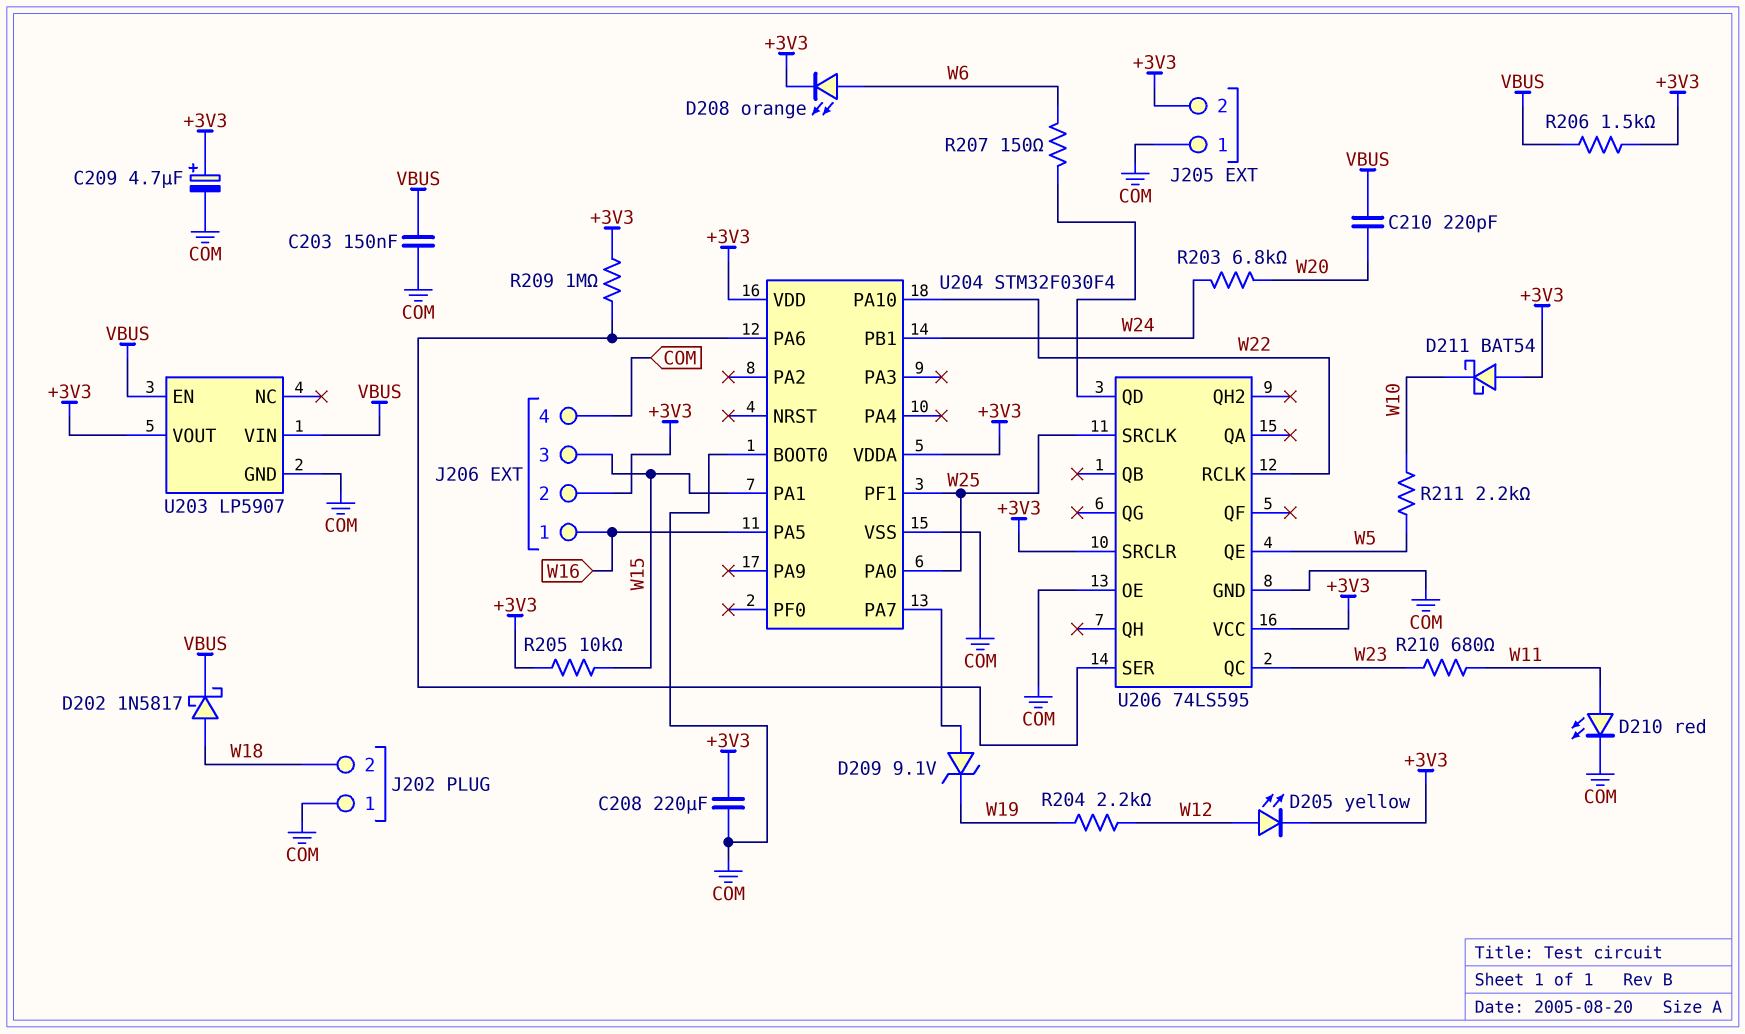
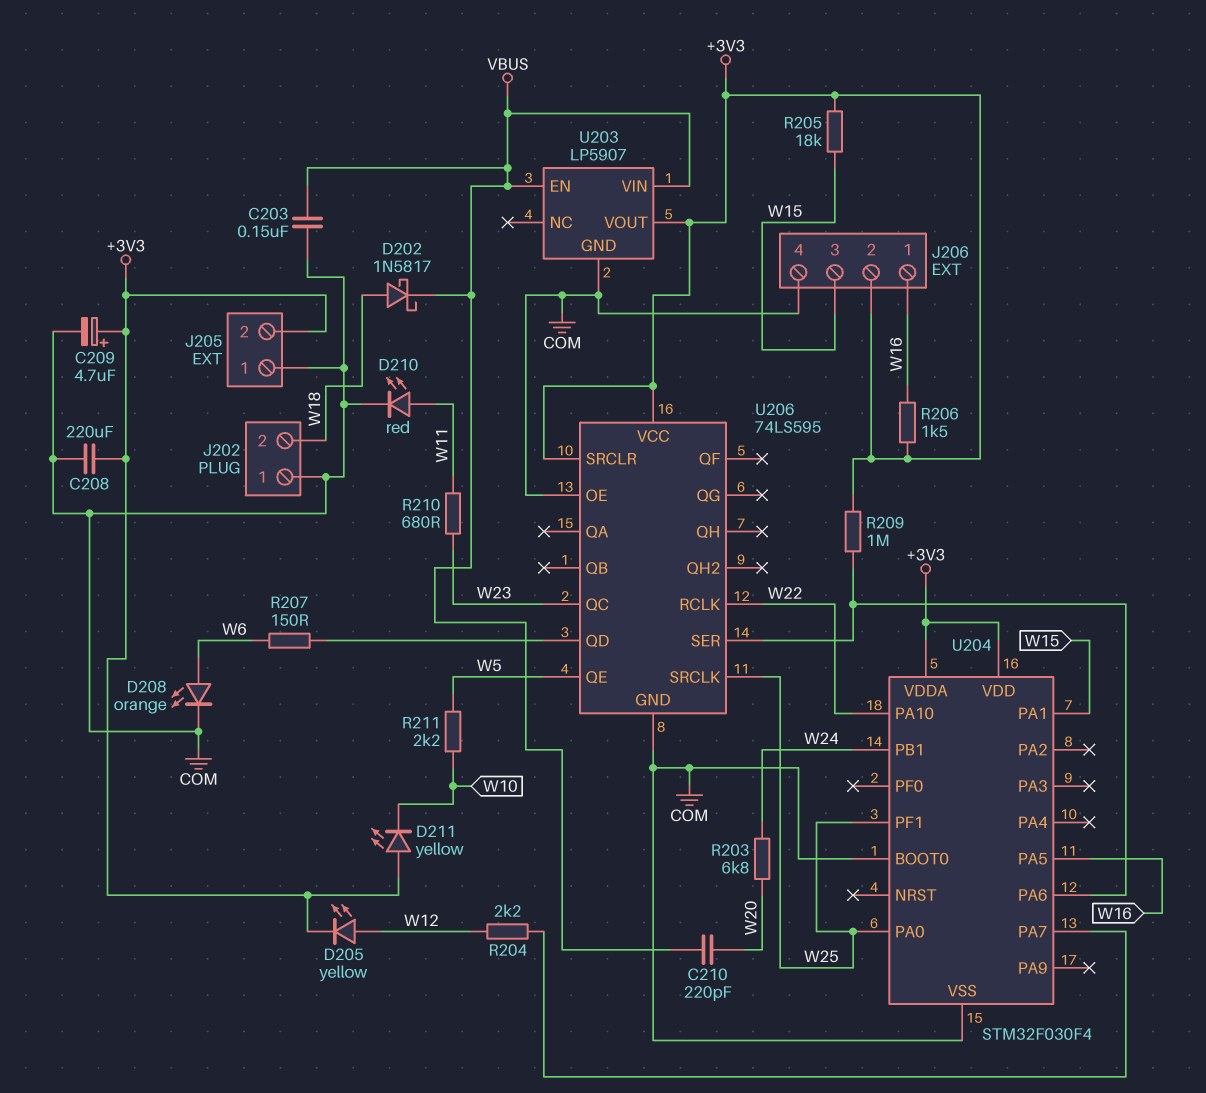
D208: LED orange (A W6, K +3V3) -> LED orange (A W6, K COM)
D209: zener 9.1V (A U204/PA7, K W19) -> none
D211: schottky BAT54 (A +3V3, K W10) -> LED yellow (A +3V3, K W10)
R204: 2.2k (W12, W19) -> 2.2k (U204/PA7, W12)
R205: 10k (+3V3, W15) -> 18k (+3V3, W15)
R206: 1.5k (+3V3, VBUS) -> 1.5k (+3V3, W16)

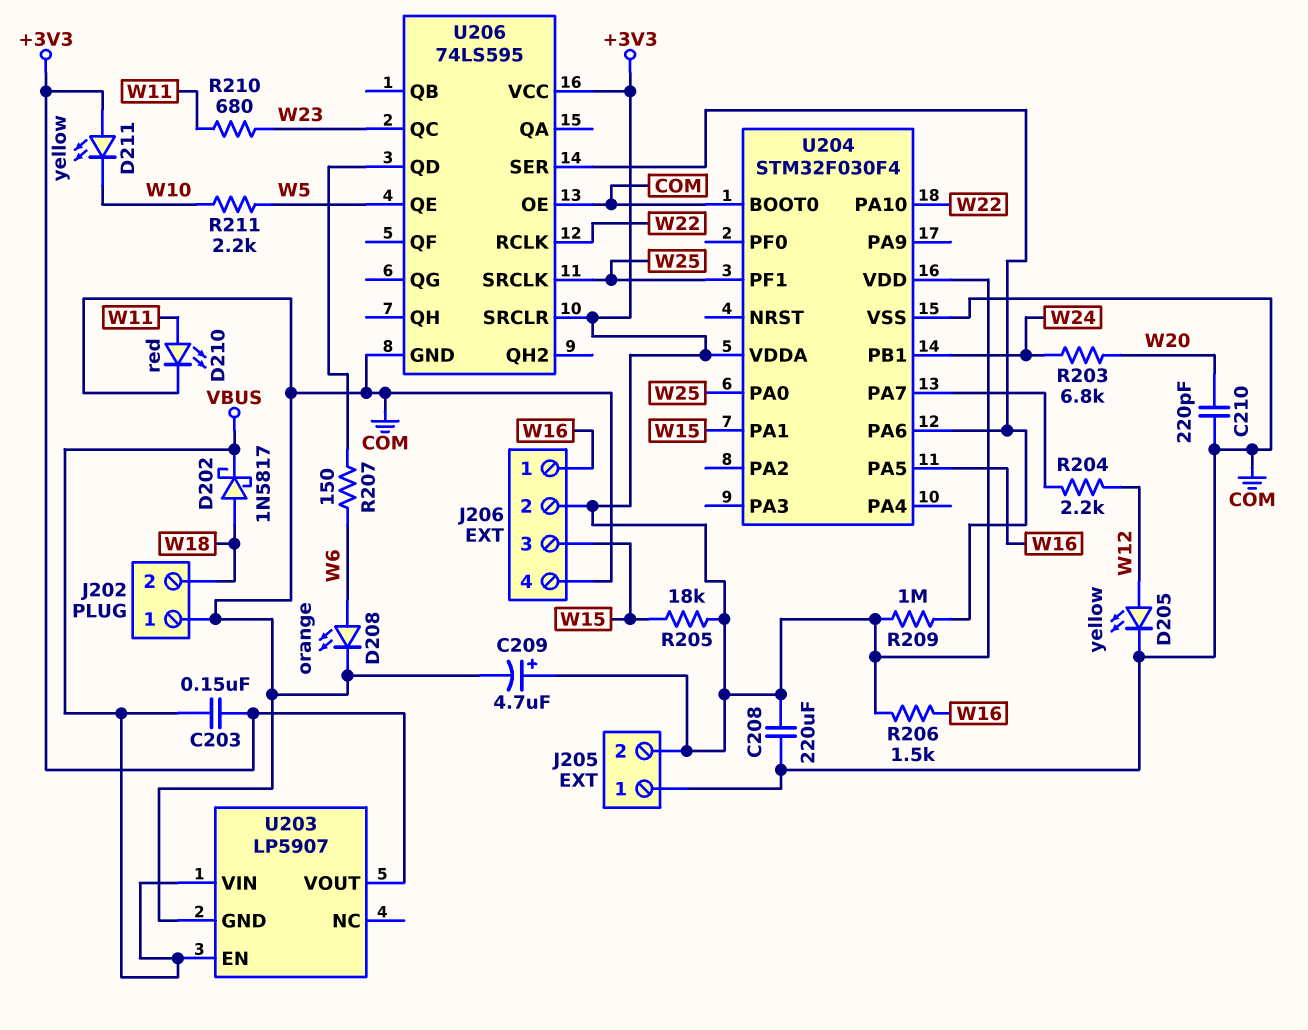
C203: 150nF (COM, VBUS) -> 150nF (+3V3, VBUS)
C210: 220pF (VBUS, W20) -> 220pF (COM, W20)
D205: LED yellow (A W12, K +3V3) -> LED yellow (A W12, K COM)

